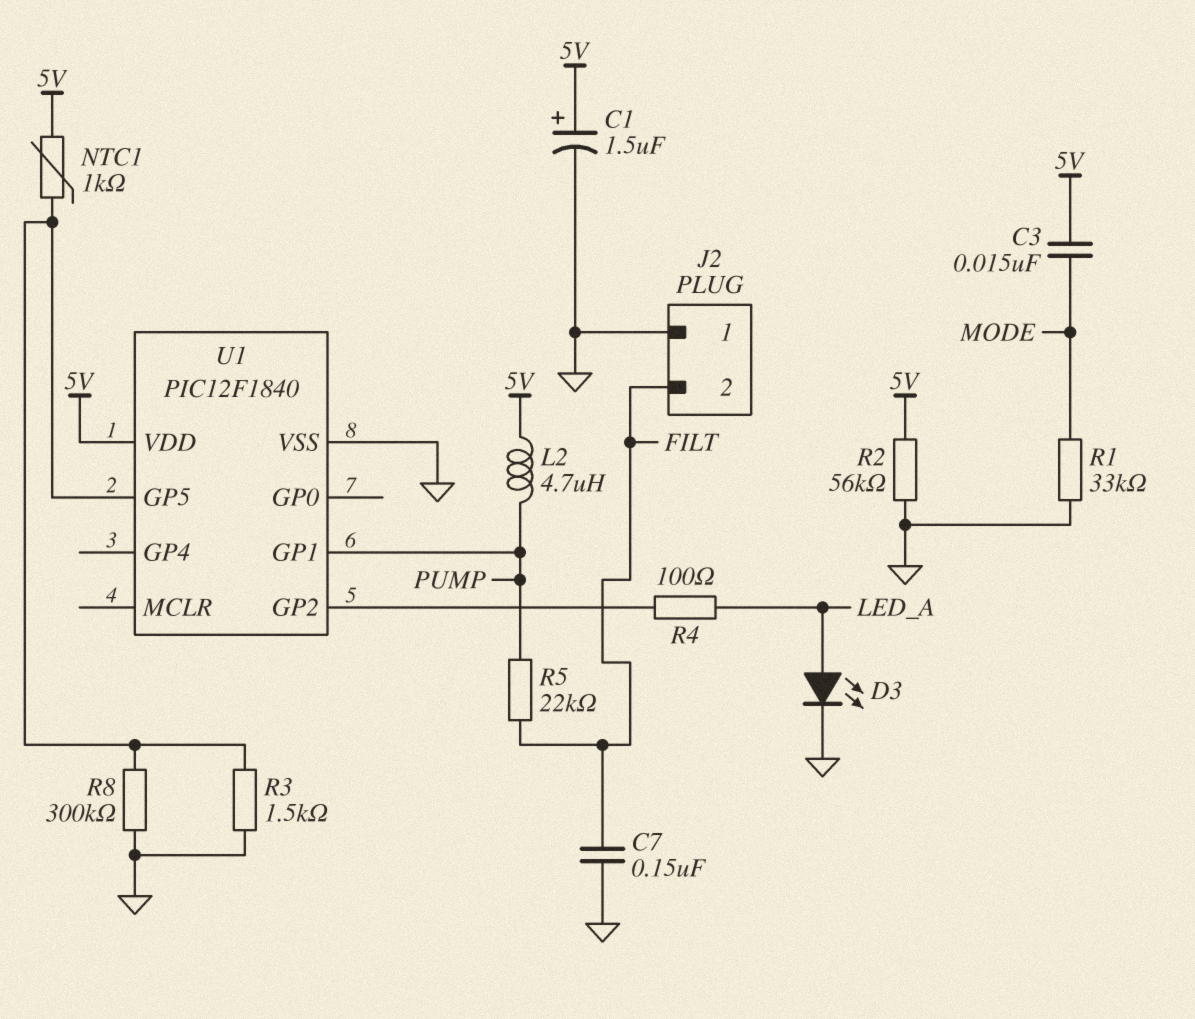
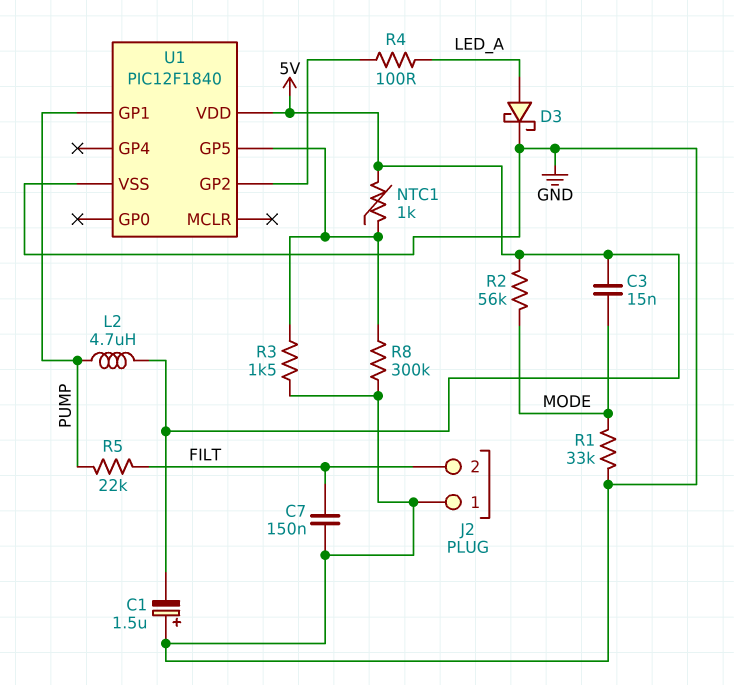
C1: 1.5uF (plus 5V, minus GND) -> 1.5uF (plus GND, minus 5V)
D3: LED (A LED_A, K GND) -> schottky (A LED_A, K GND)
R2: 56k (5V, GND) -> 56k (5V, MODE)

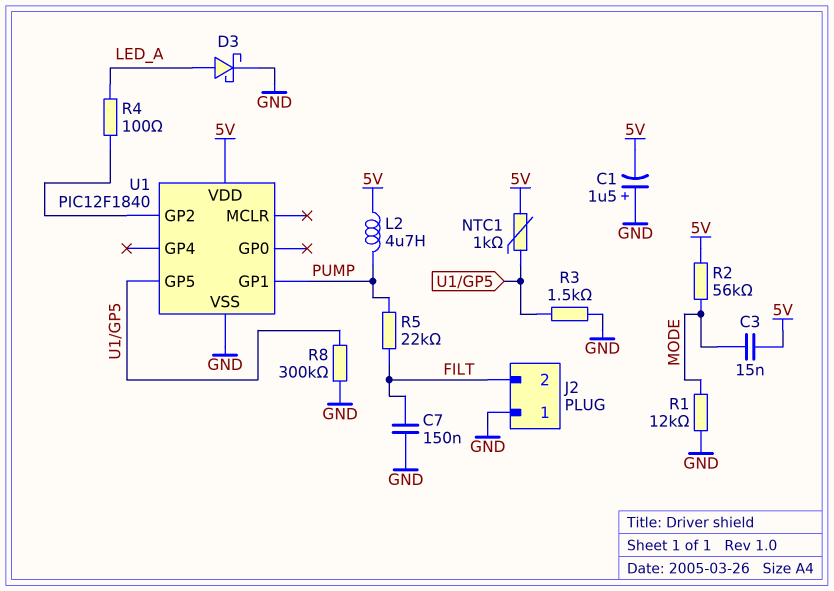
R1: 33k (GND, MODE) -> 12k (GND, MODE)

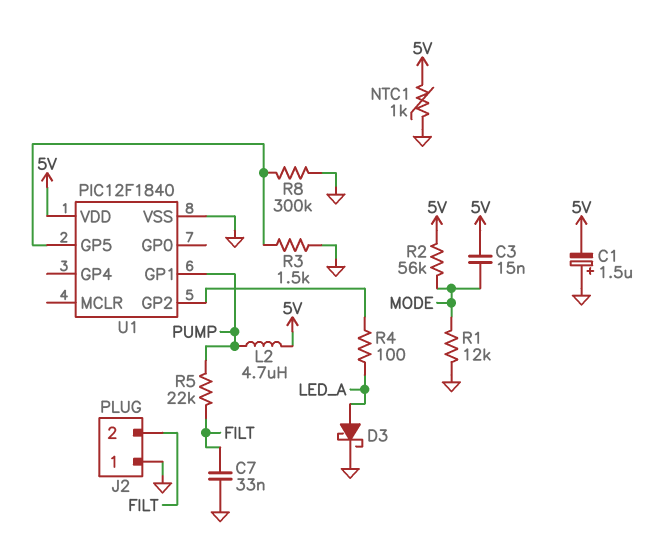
C7: 150nF (FILT, GND) -> 33nF (FILT, GND)
NTC1: 1k (5V, U1/GP5) -> 1k (5V, GND)

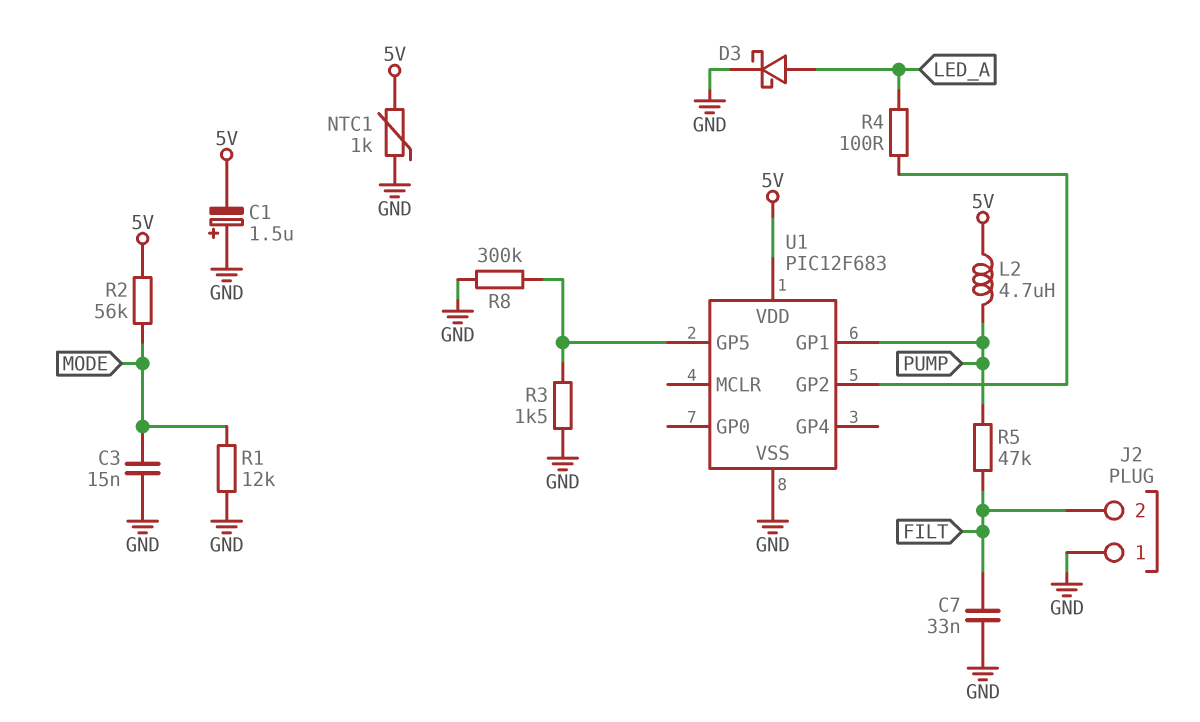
C3: 15nF (5V, MODE) -> 15nF (GND, MODE)
R5: 22k (FILT, PUMP) -> 47k (FILT, PUMP)
U1: PIC12F1840 -> PIC12F683

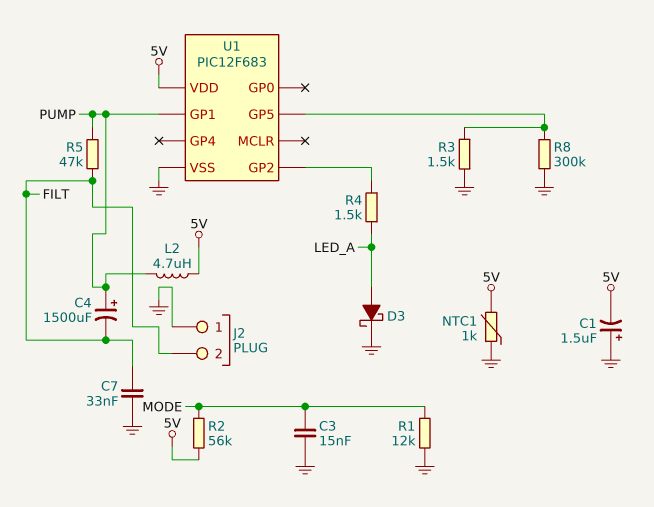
C4: none -> 1500uF (plus PUMP, minus FILT)
R4: 100 (LED_A, U1/GP2) -> 1.5k (LED_A, U1/GP2)

